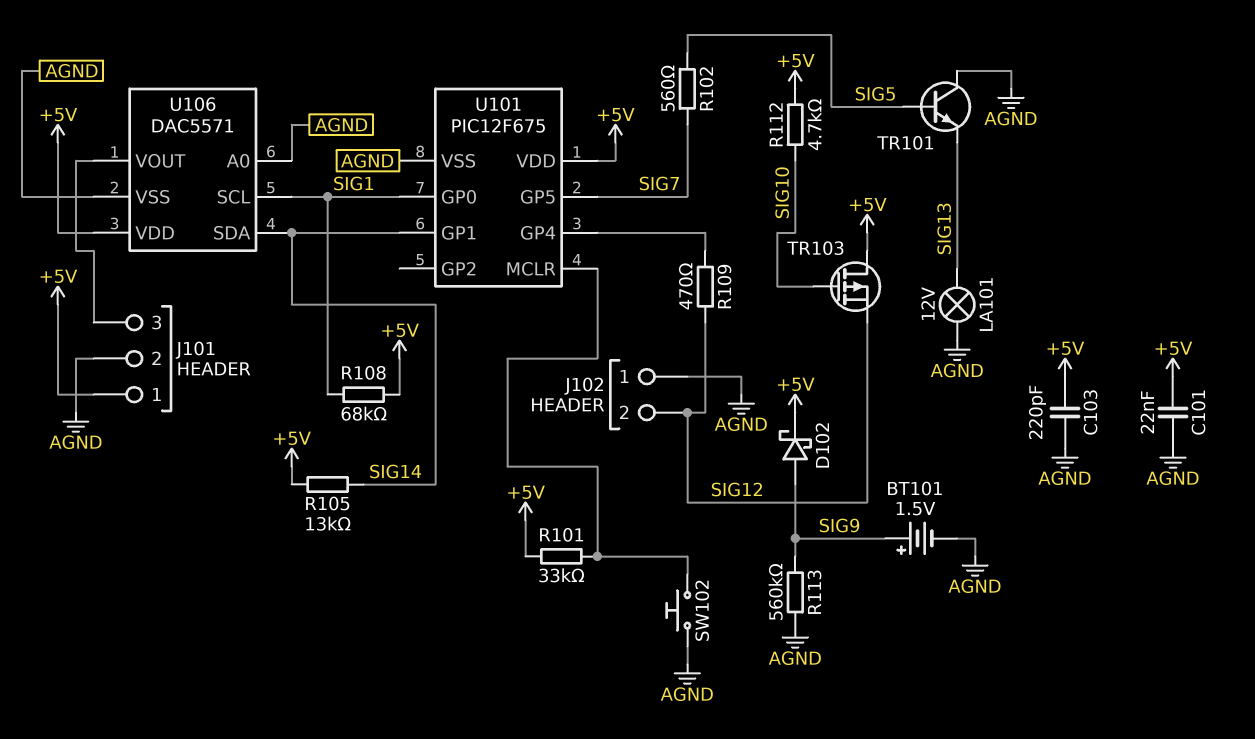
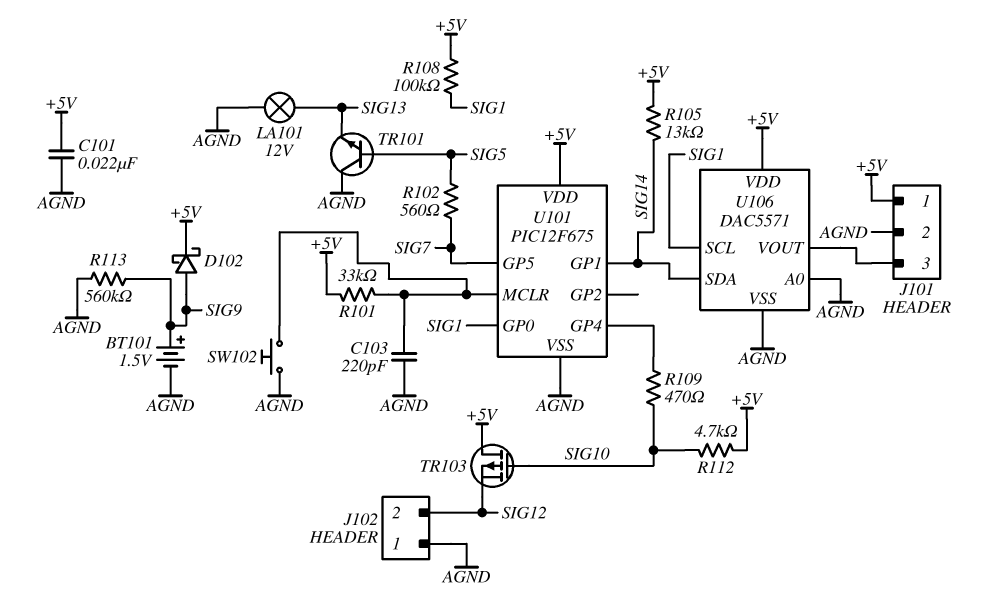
C103: 220pF (+5V, AGND) -> 220pF (AGND, U101/MCLR)
R108: 68k (+5V, SIG1) -> 100k (+5V, SIG1)
R109: 470 (SIG12, U101/GP4) -> 470 (SIG10, U101/GP4)

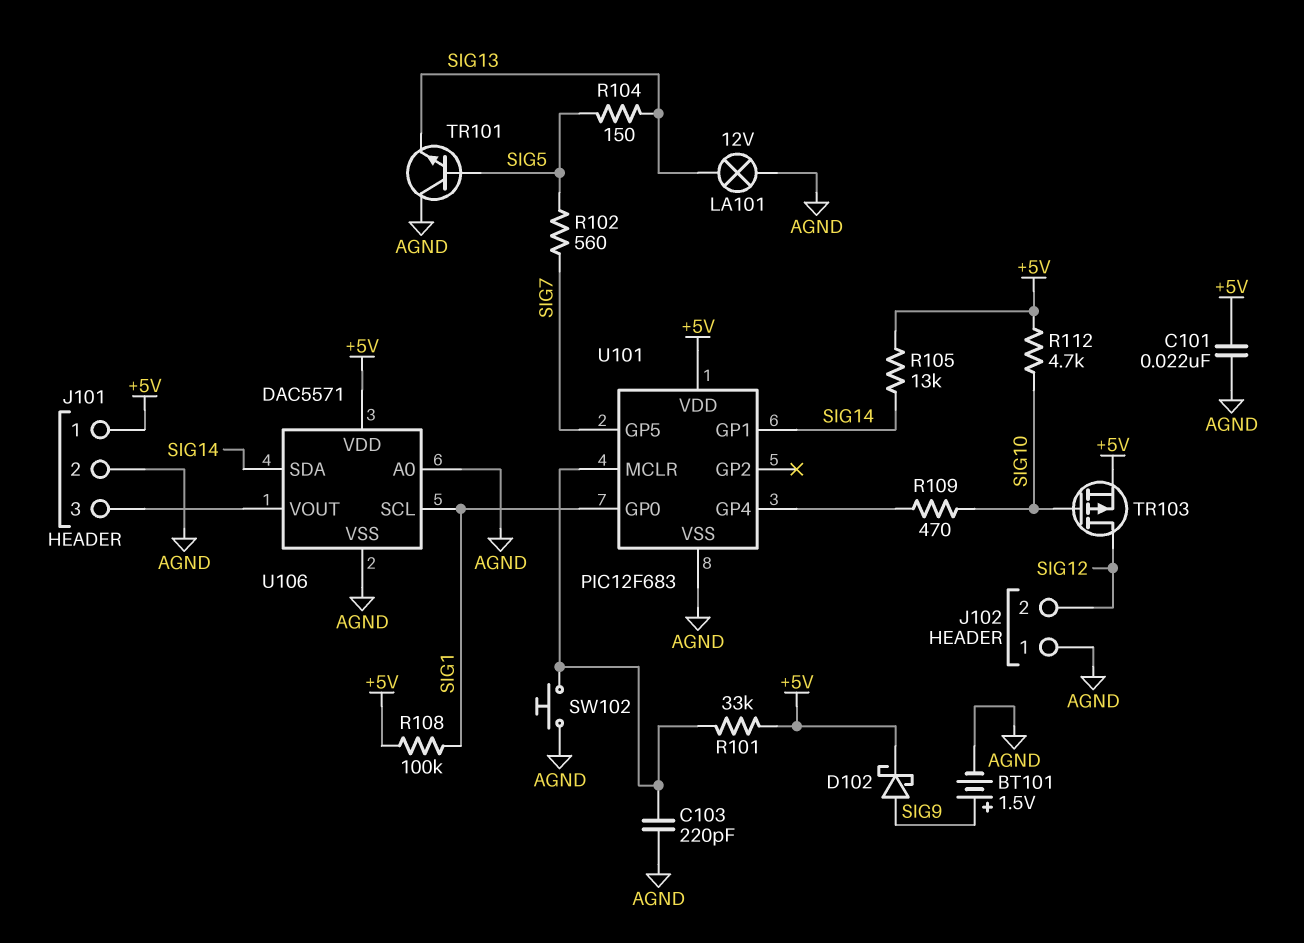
R104: none -> 150 (SIG5, SIG13)
R113: 560k (AGND, SIG9) -> none
TR103: PMOS (G SIG10, D +5V, S SIG12) -> PMOS (G SIG10, D SIG12, S +5V)
U101: PIC12F675 -> PIC12F683

